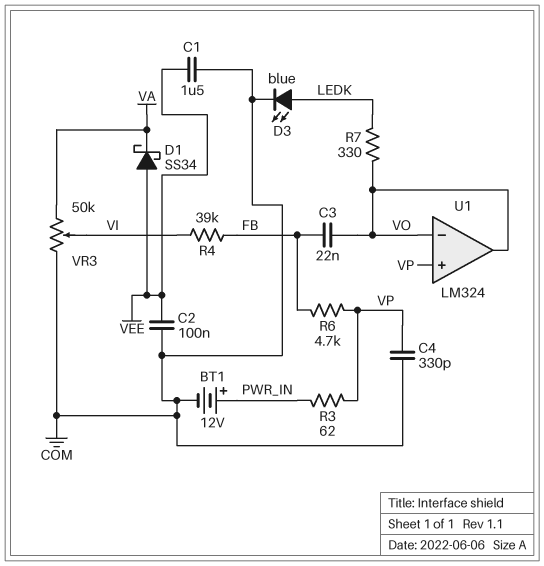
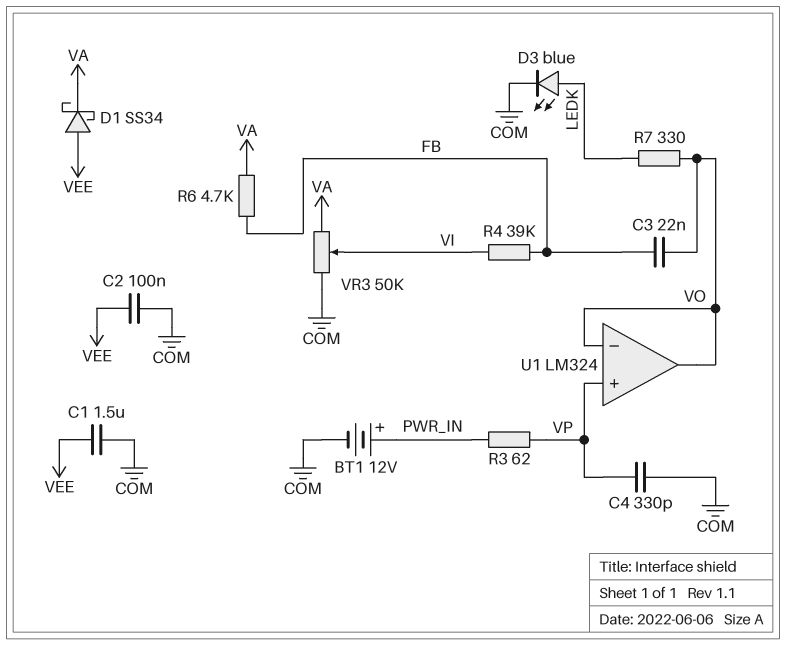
R6: 4.7k (FB, VP) -> 4.7k (FB, VA)

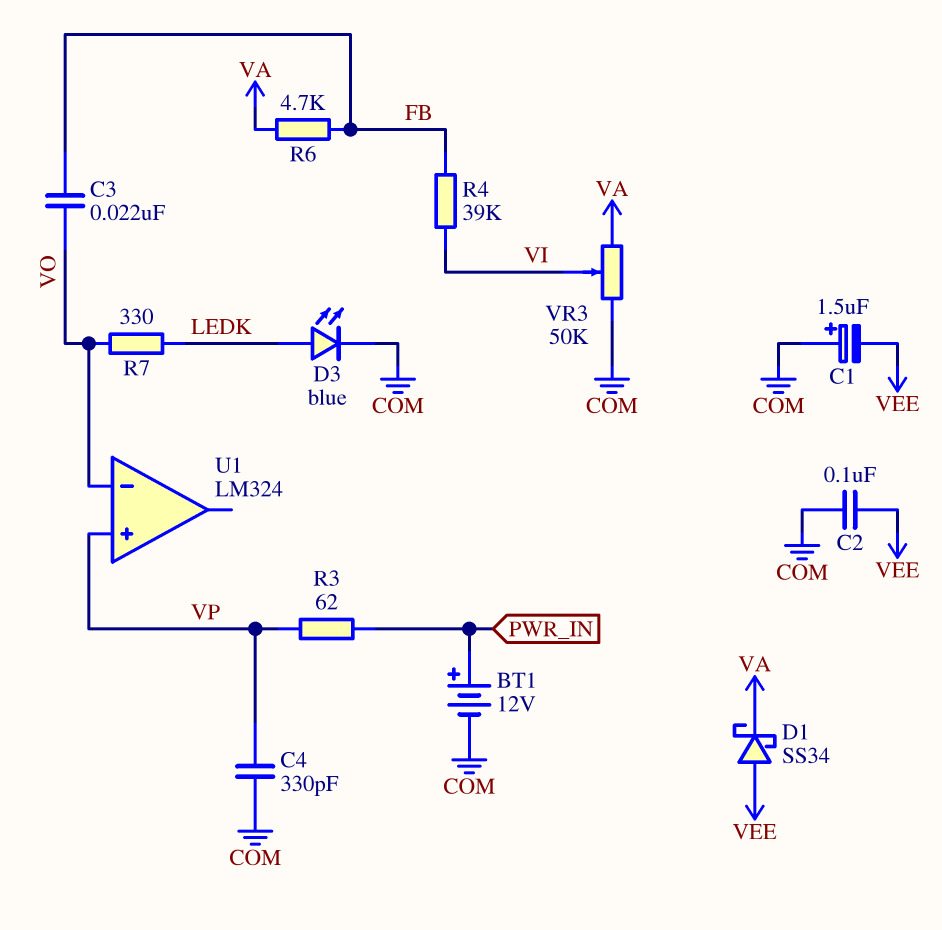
C1: 1.5uF (COM, VEE) -> 1.5uF (plus COM, minus VEE)
U1 pin out: VO -> none

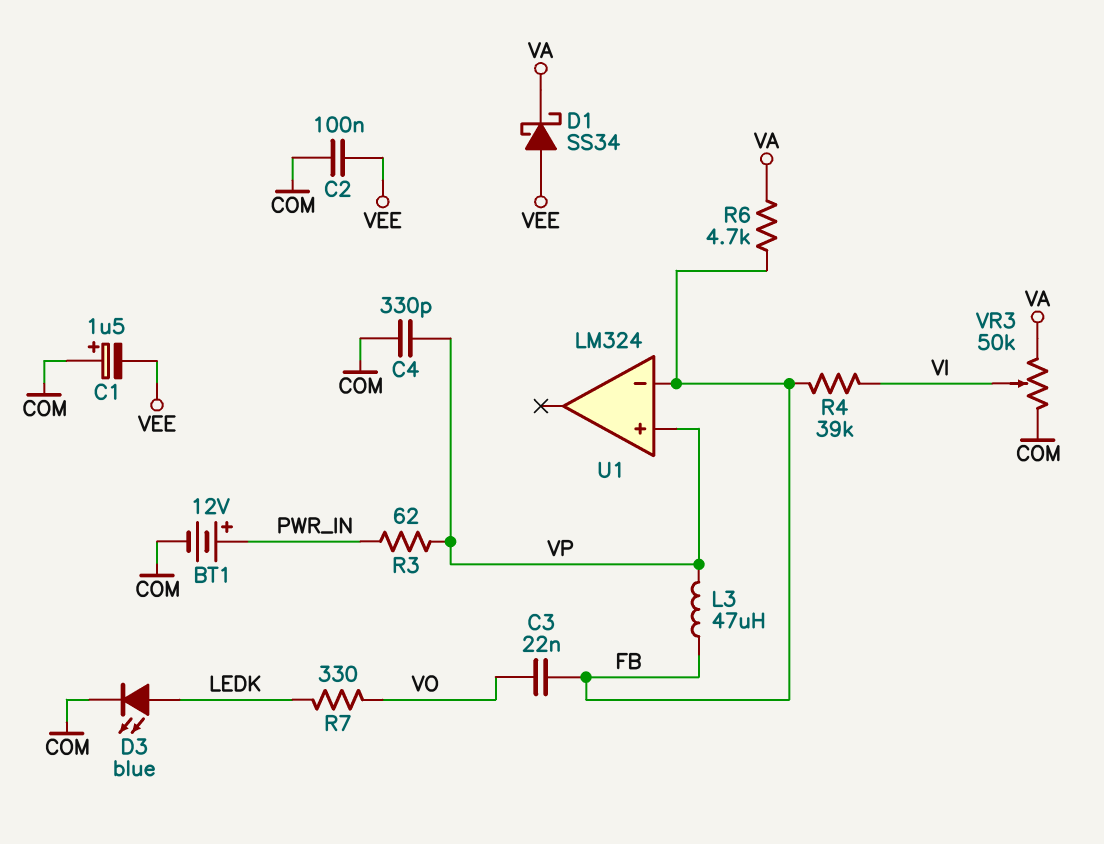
L3: none -> 47uH (FB, VP)
U1 pin in-: VO -> FB

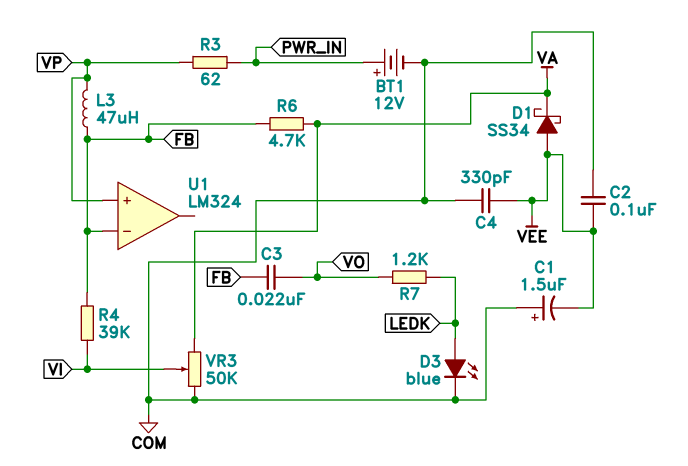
C4: 330pF (COM, VP) -> 330pF (COM, VEE)
R7: 330 (LEDK, VO) -> 1.2k (LEDK, VO)

